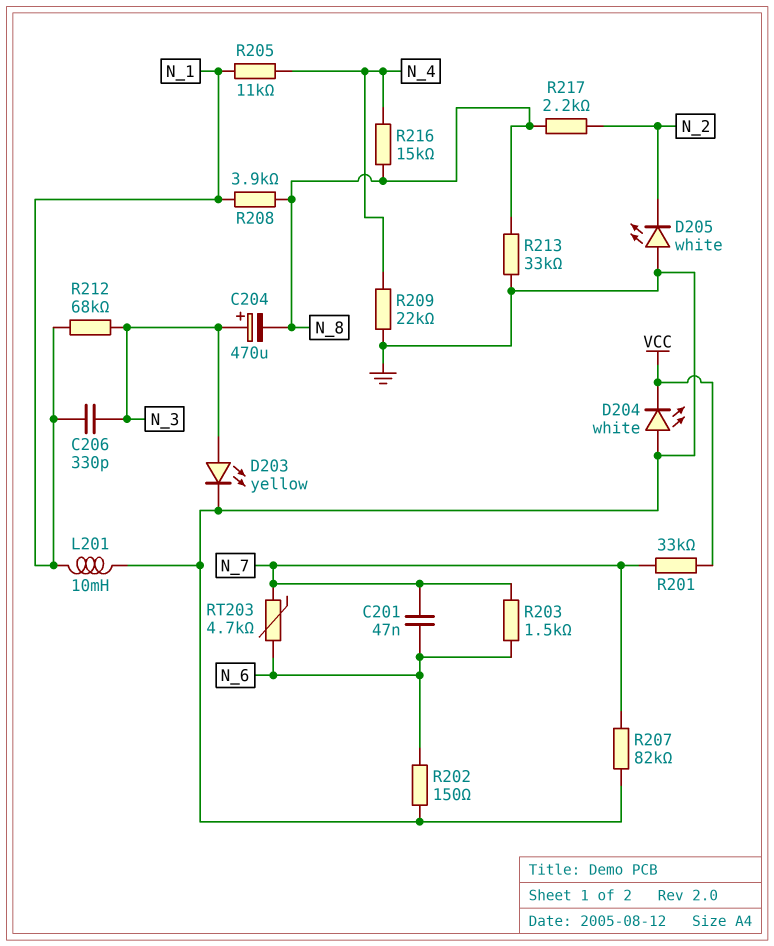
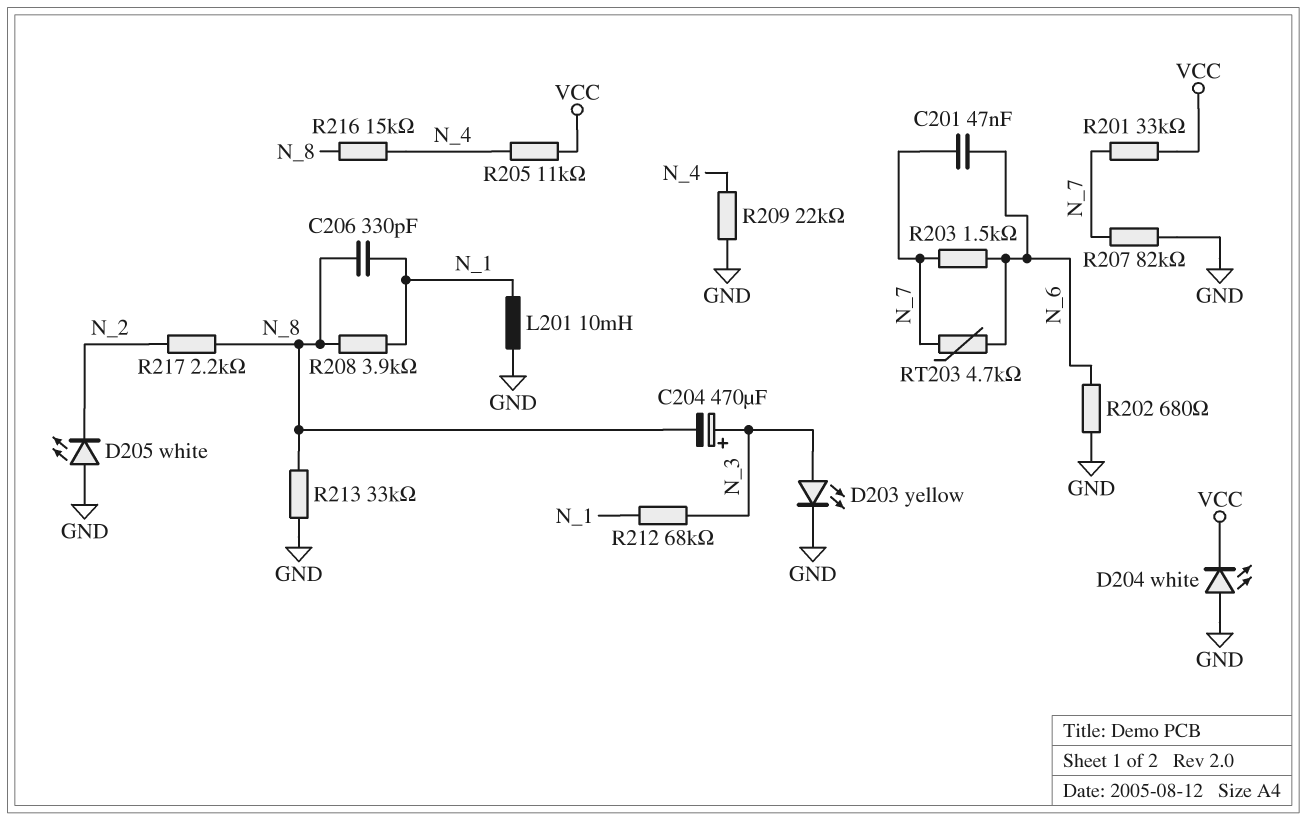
C206: 330pF (N_1, N_3) -> 330pF (N_1, N_8)
R202: 150 (GND, N_6) -> 680 (GND, N_6)
R205: 11k (N_1, N_4) -> 11k (N_4, VCC)

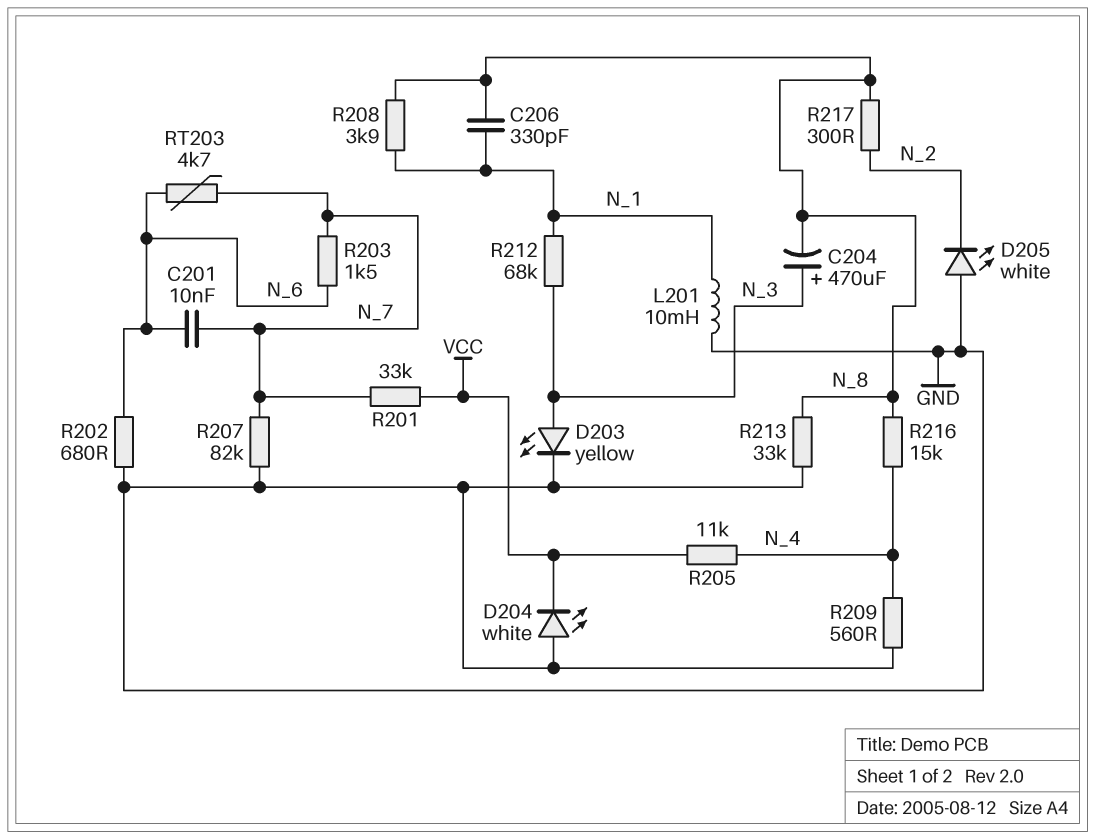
C201: 47nF (N_6, N_7) -> 10nF (N_6, N_7)
R209: 22k (GND, N_4) -> 560 (GND, N_4)
R217: 2.2k (N_2, N_8) -> 300 (N_2, N_8)

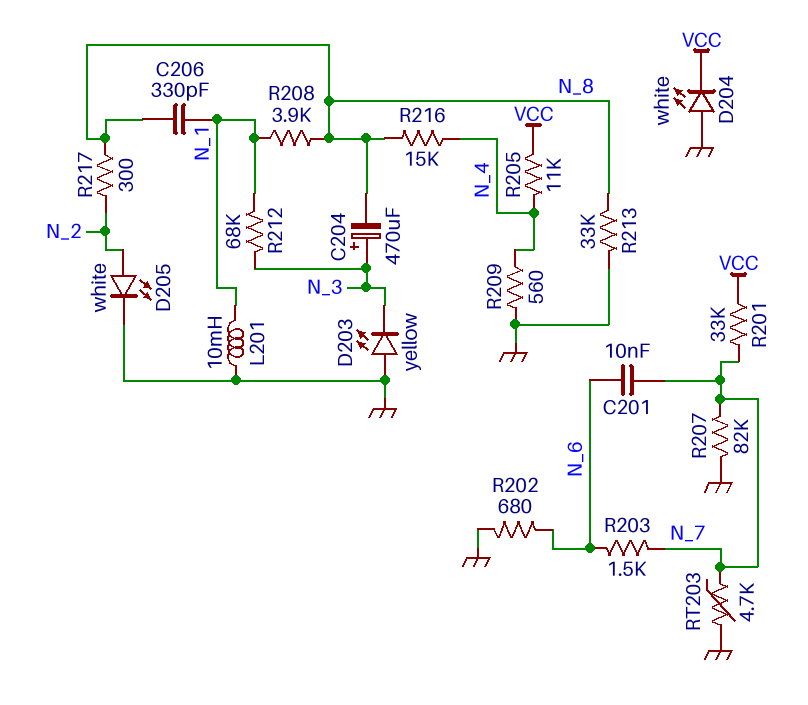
D203: LED yellow (A N_3, K GND) -> LED yellow (A GND, K N_3)
D205: LED white (A GND, K N_2) -> LED white (A N_2, K GND)
RT203: 4.7k (N_6, N_7) -> 4.7k (GND, N_7)

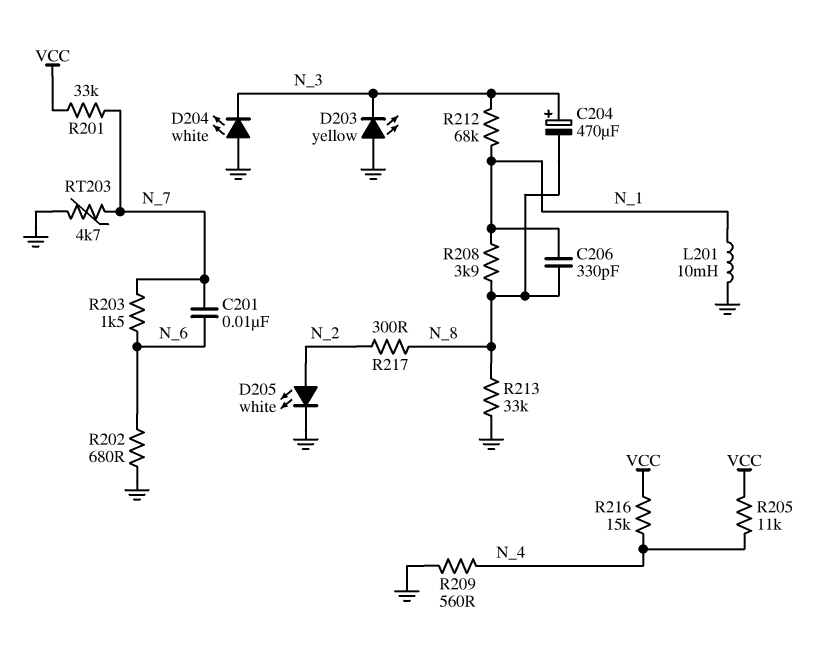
D204: LED white (A GND, K VCC) -> LED white (A GND, K N_3)
R207: 82k (GND, N_7) -> none
R216: 15k (N_4, N_8) -> 15k (N_4, VCC)

